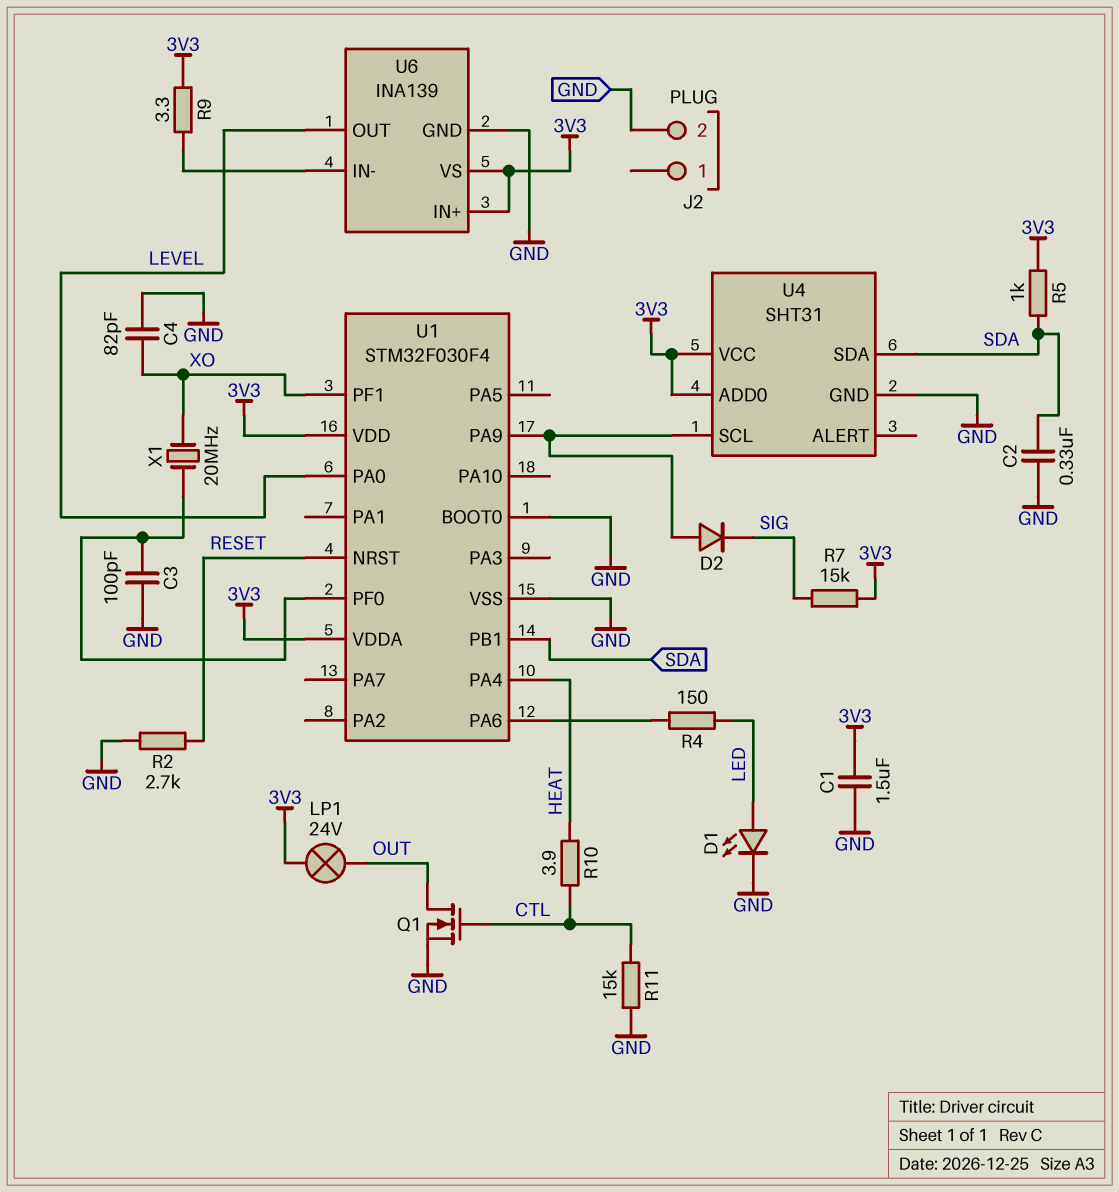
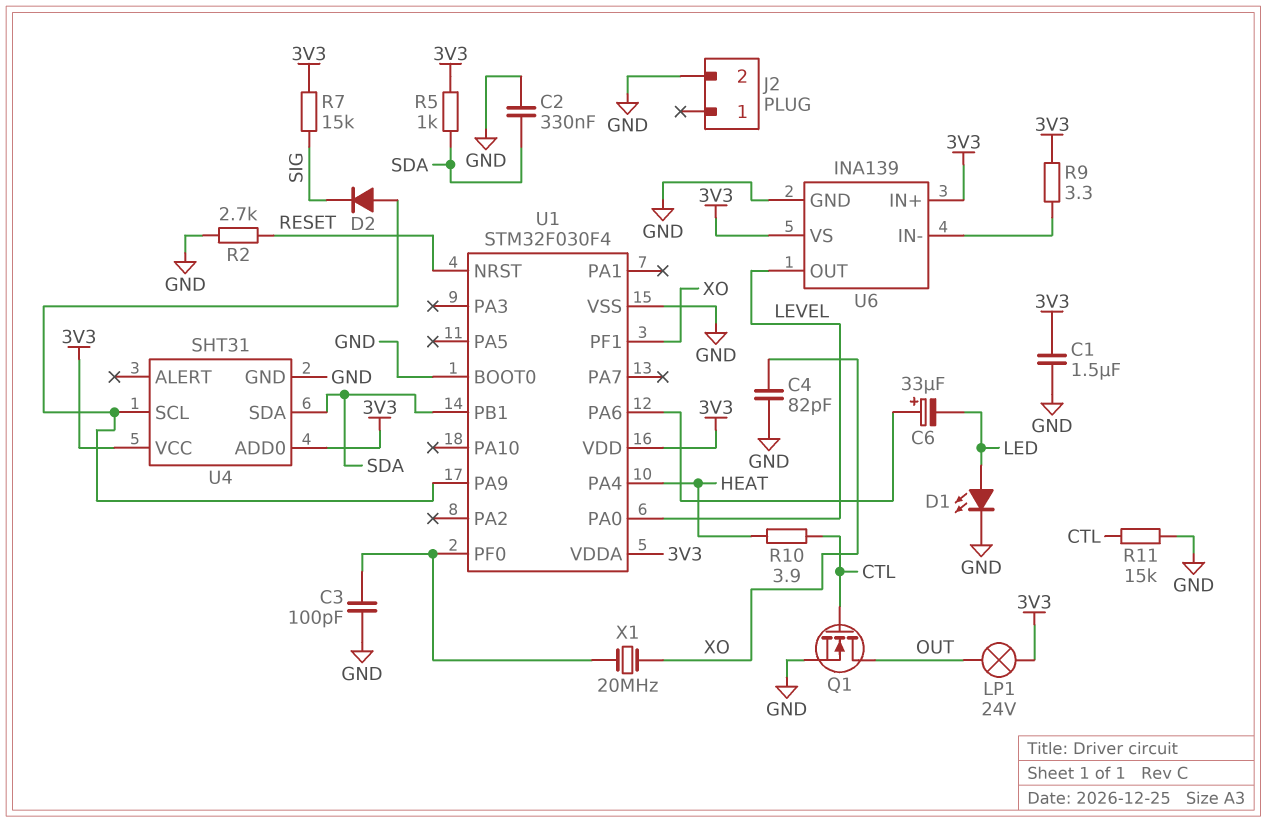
C6: none -> 33uF (plus U1/PA6, minus LED)
R4: 150 (LED, U1/PA6) -> none

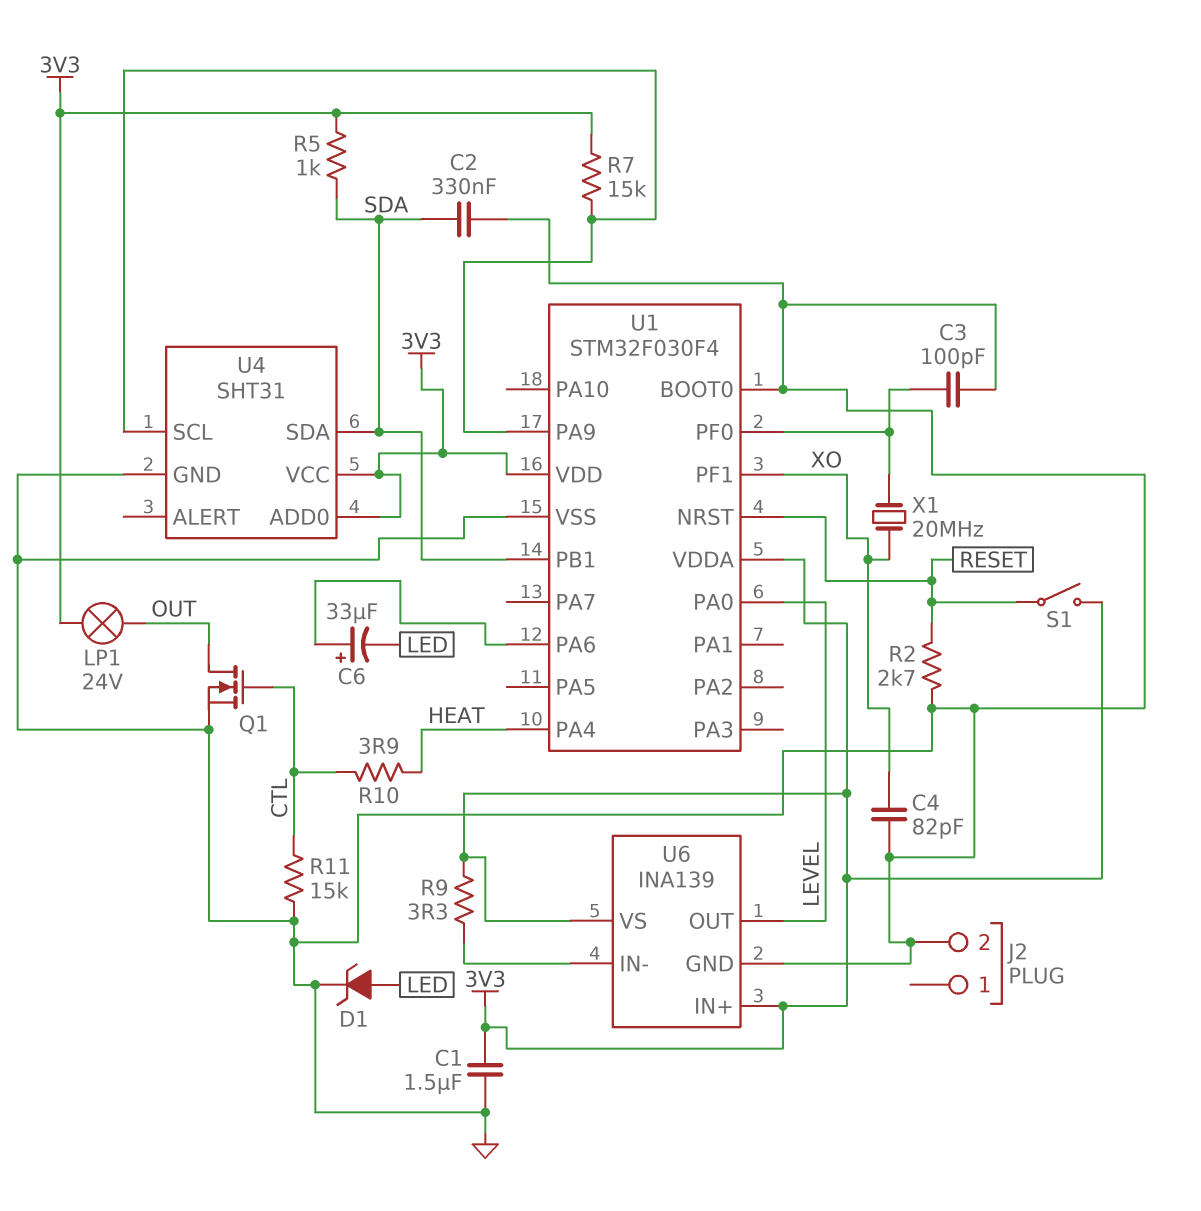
D1: LED (A LED, K GND) -> zener (A LED, K GND)
D2: diode (A U1/PA9, K SIG) -> none
R7: 15k (3V3, SIG) -> 15k (3V3, U1/PA9)
S1: none -> switch (3V3, RESET)

